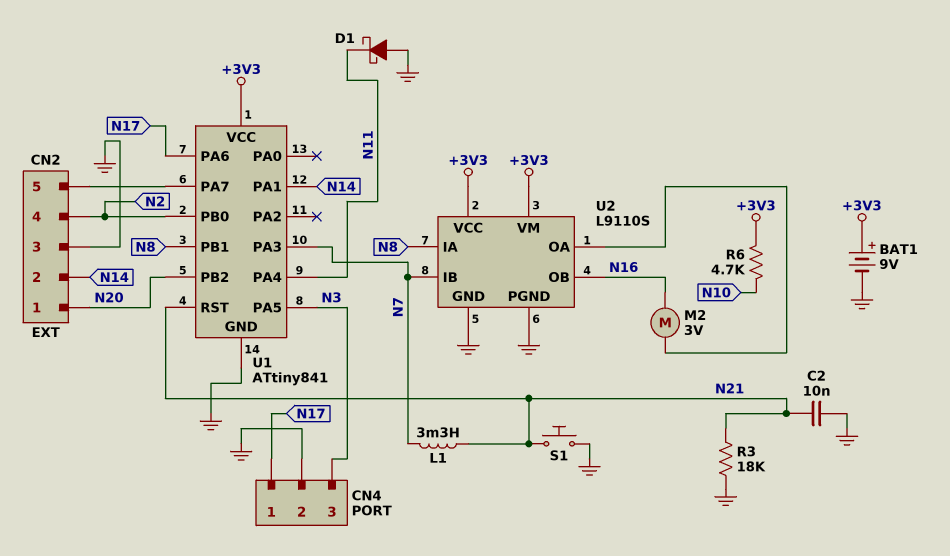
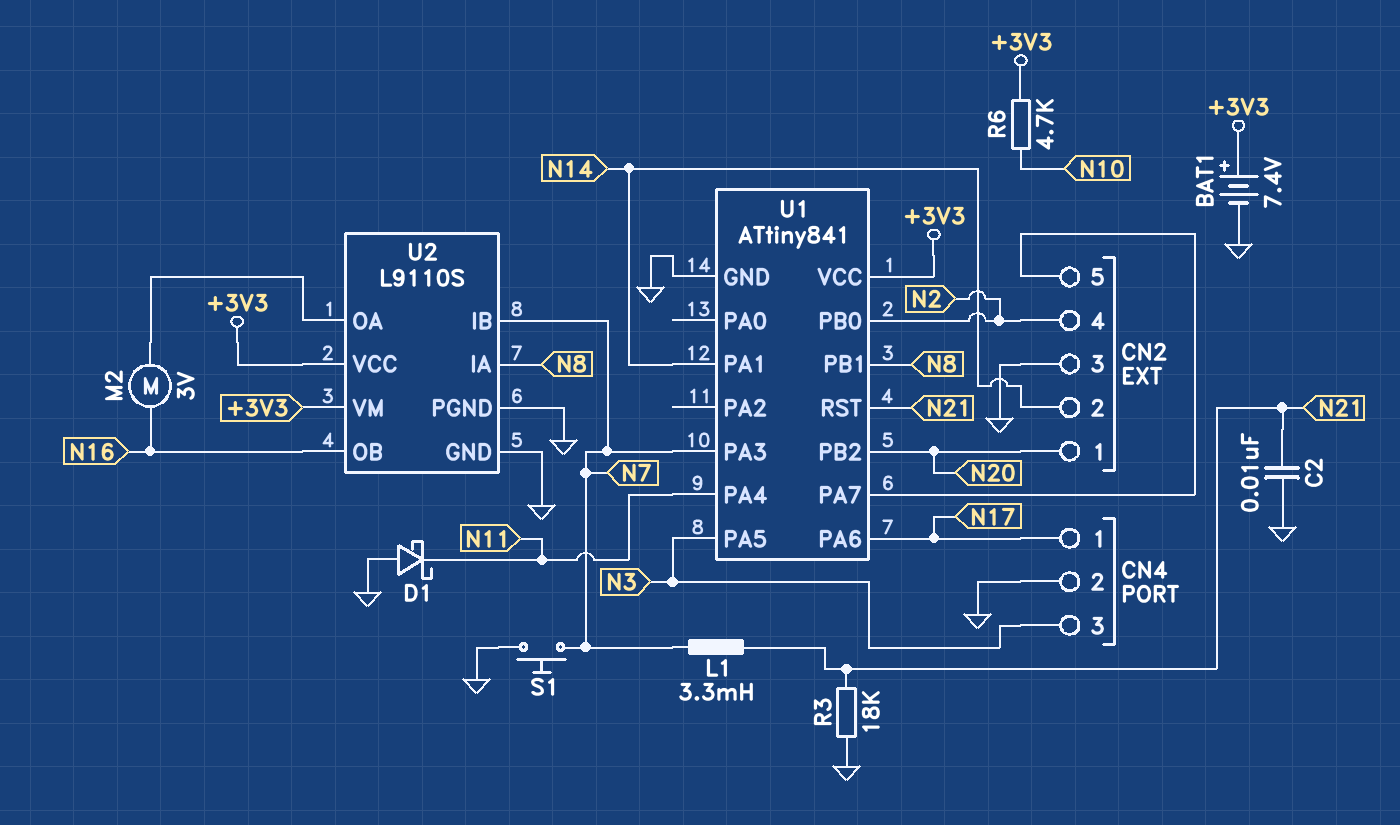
BAT1: 9V (plus +3V3, minus GND) -> 7.4V (plus +3V3, minus GND)
S1: button (GND, N21) -> button (GND, N7)

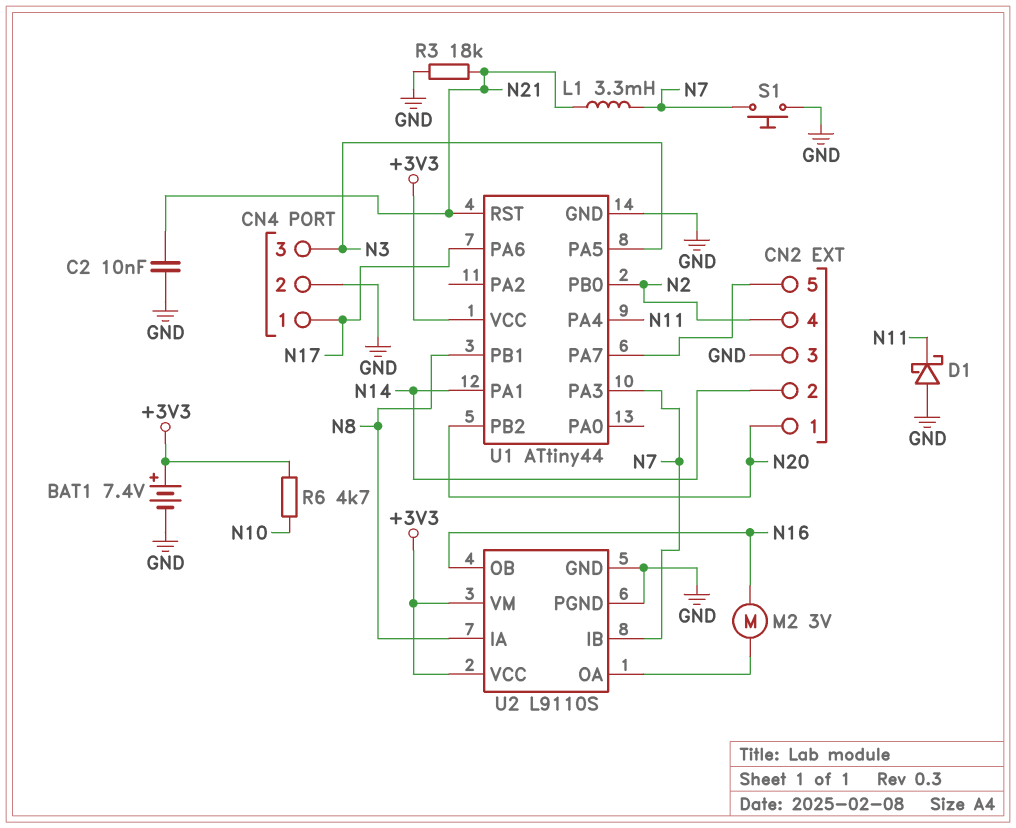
U1: ATtiny841 -> ATtiny44

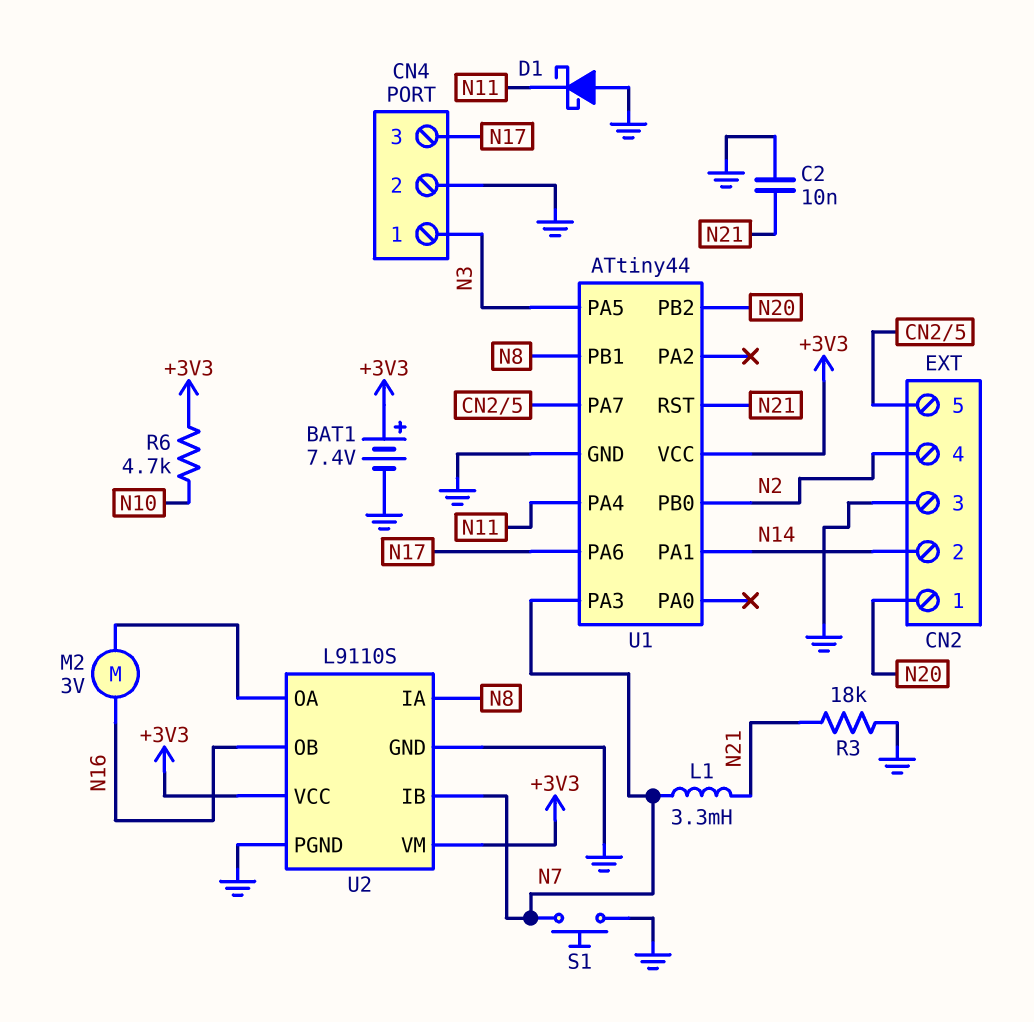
CN4 pin 1: N17 -> N3
CN4 pin 3: N3 -> N17

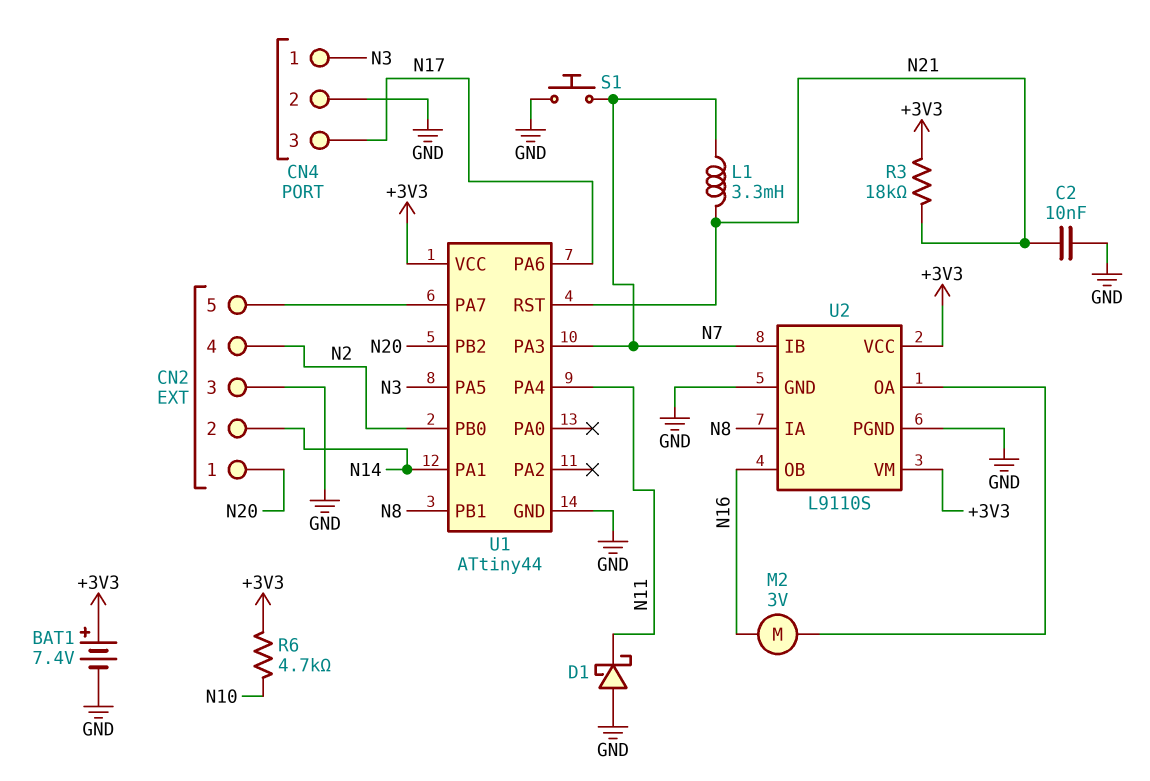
R3: 18k (GND, N21) -> 18k (+3V3, N21)

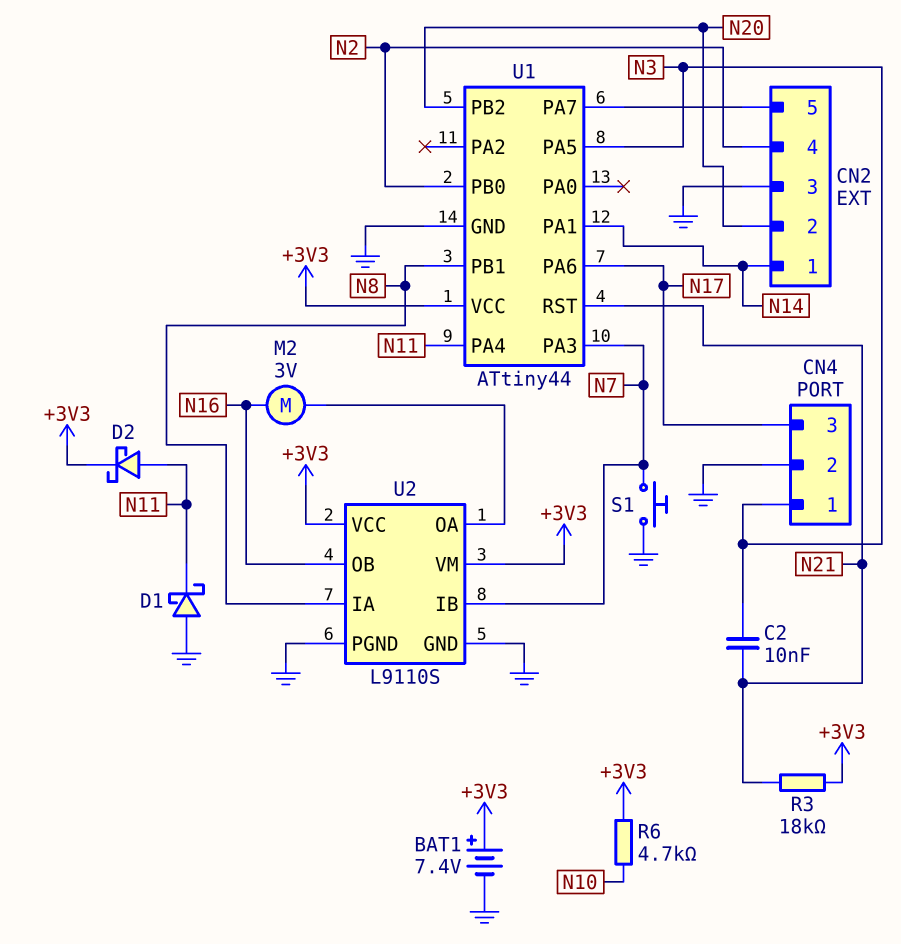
C2: 10nF (GND, N21) -> 10nF (N3, N21)
CN2 pin 1: N20 -> N14
CN2 pin 2: N14 -> N20
D2: none -> schottky (A N11, K +3V3)
L1: 3.3mH (N7, N21) -> none

